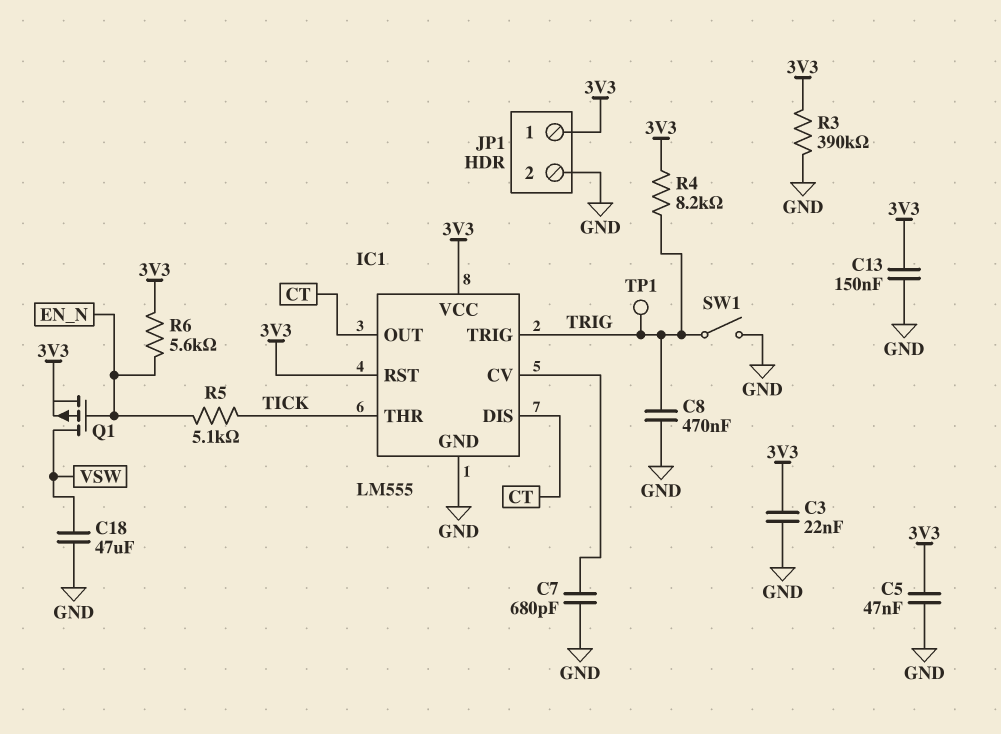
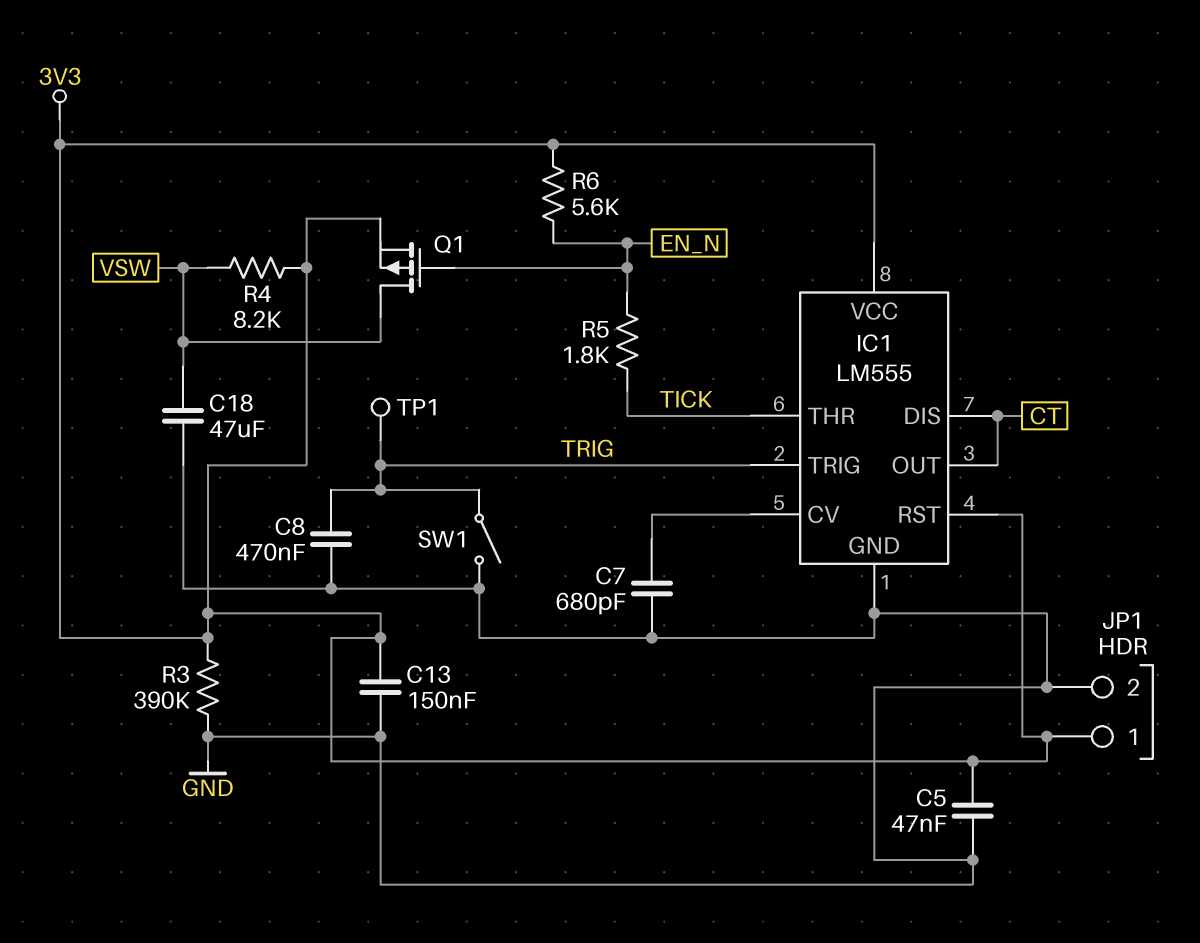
C3: 22nF (3V3, GND) -> none
R4: 8.2k (3V3, TRIG) -> 8.2k (3V3, VSW)
R5: 5.1k (EN_N, TICK) -> 1.8k (EN_N, TICK)

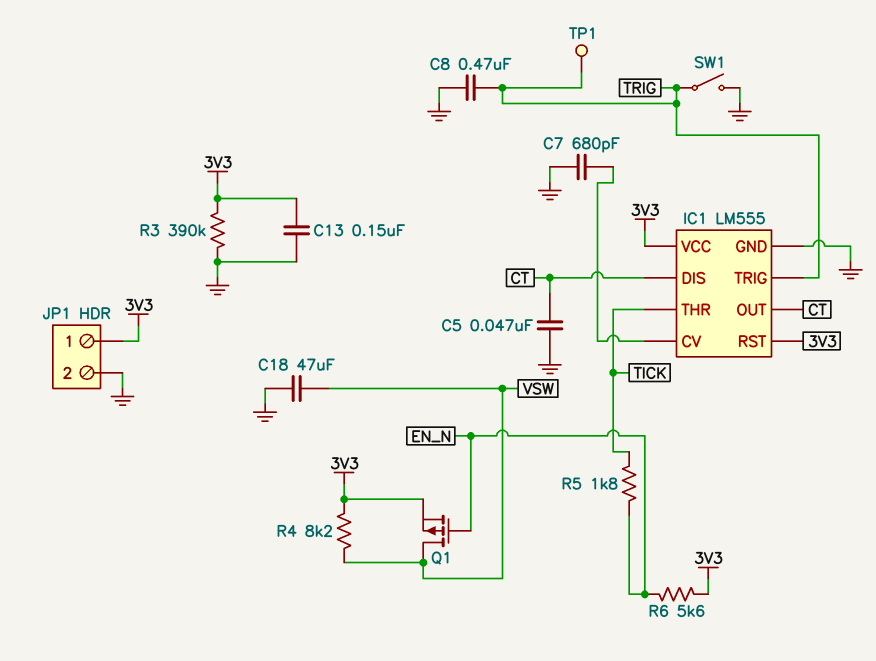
C5: 47nF (3V3, GND) -> 47nF (CT, GND)

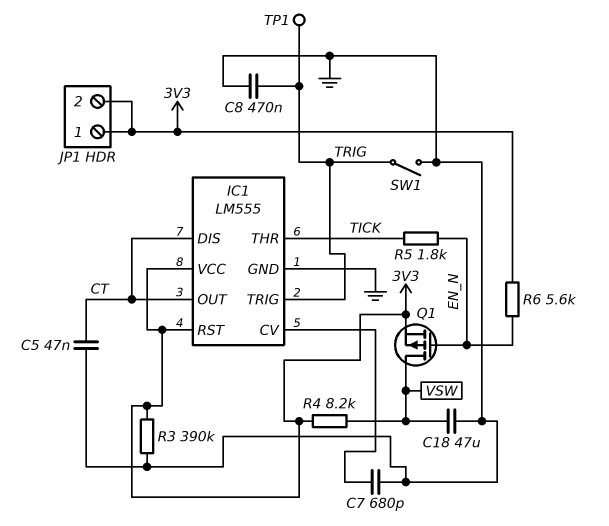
C13: 150nF (3V3, GND) -> none
JP1 pin 2: GND -> 3V3

